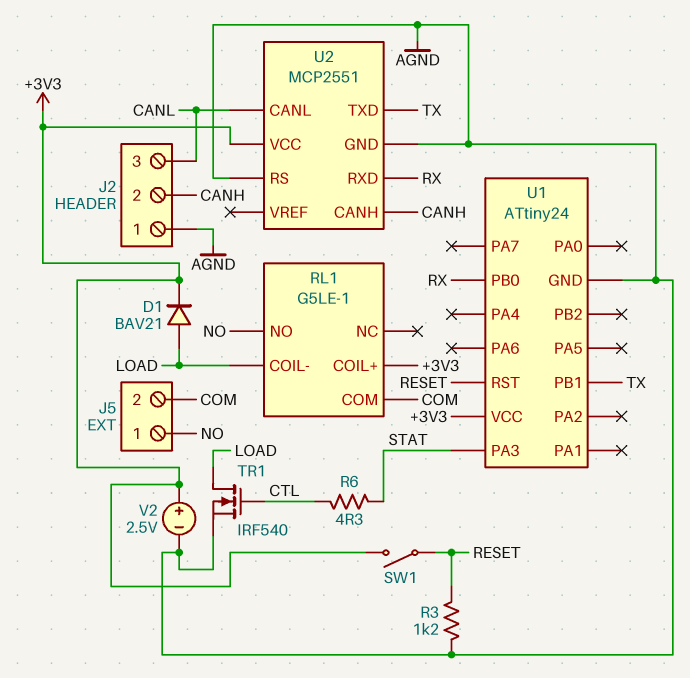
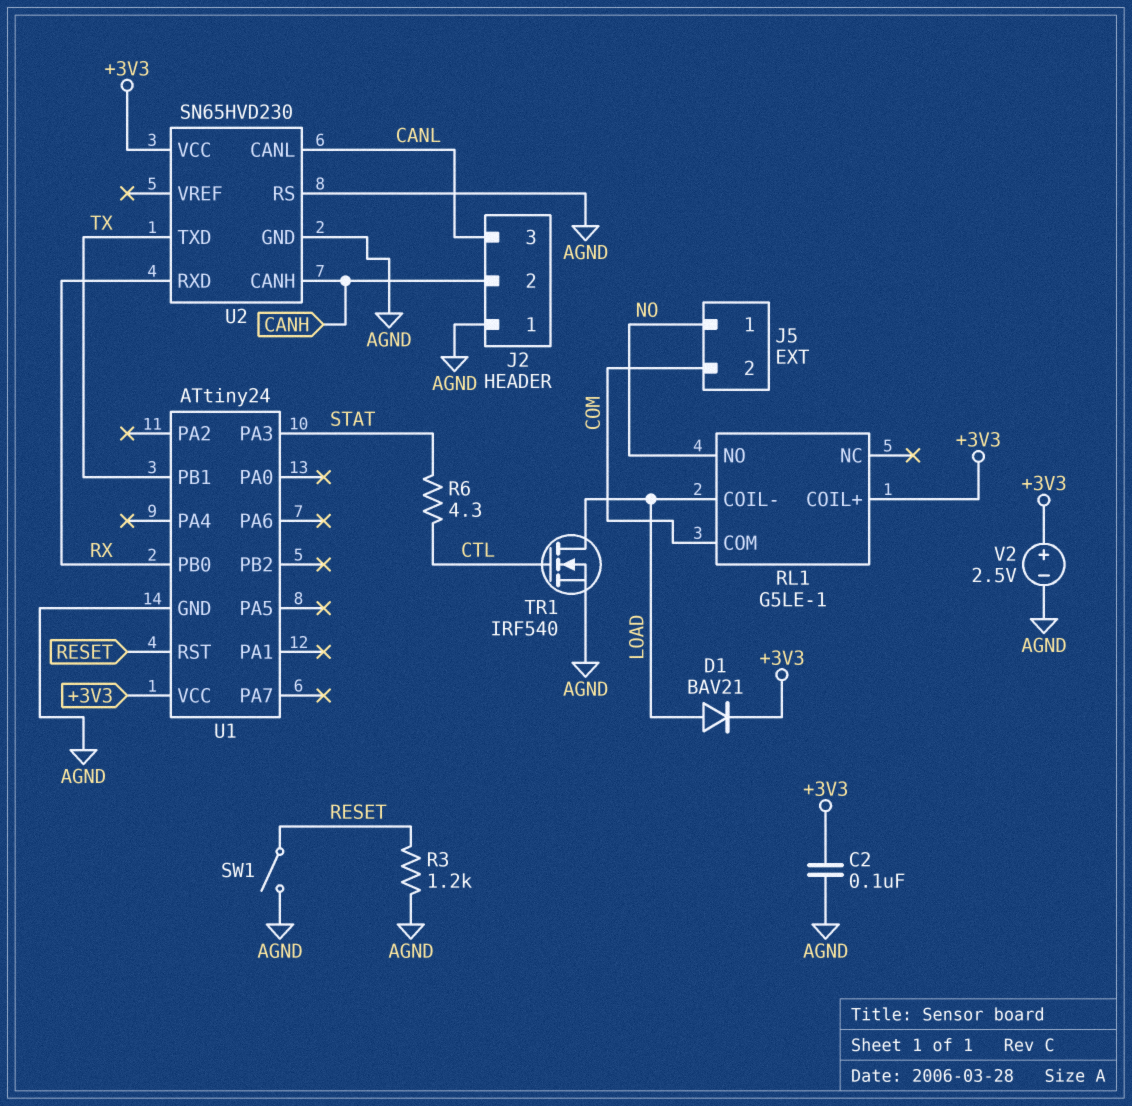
C2: none -> 100nF (+3V3, AGND)
SW1: switch (+3V3, RESET) -> switch (AGND, RESET)
U2: MCP2551 -> SN65HVD230

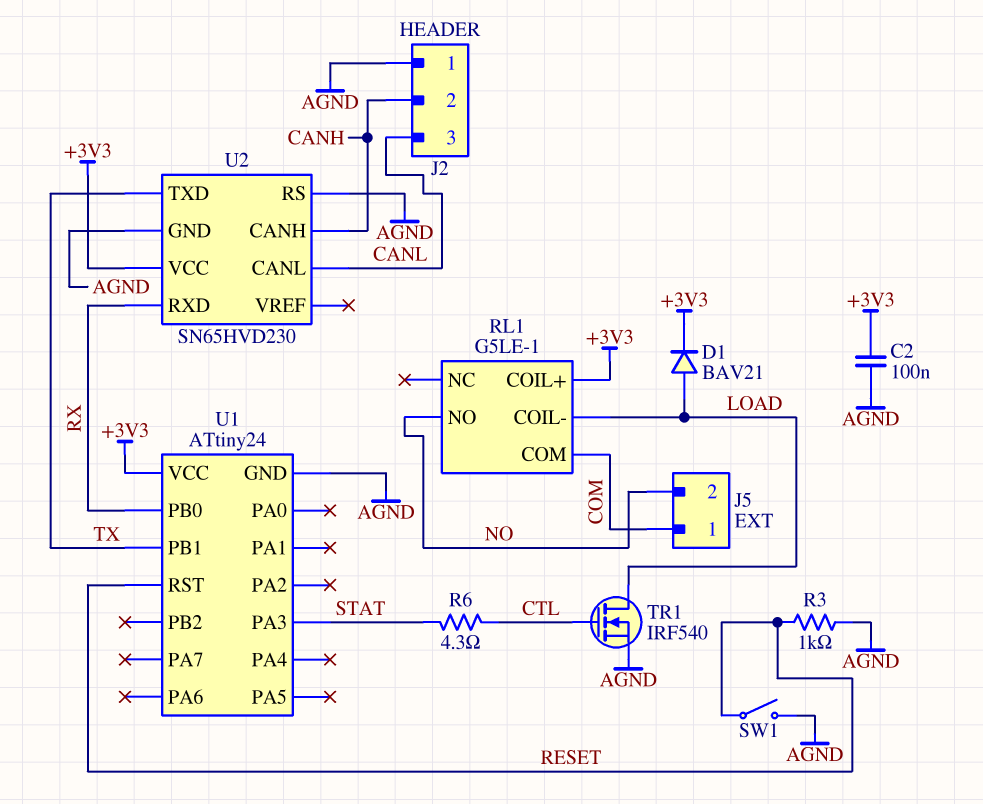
J5 pin 1: NO -> COM
J5 pin 2: COM -> NO
R3: 1.2k (AGND, RESET) -> 1k (AGND, RESET)
V2: 2.5V (plus +3V3, minus AGND) -> none

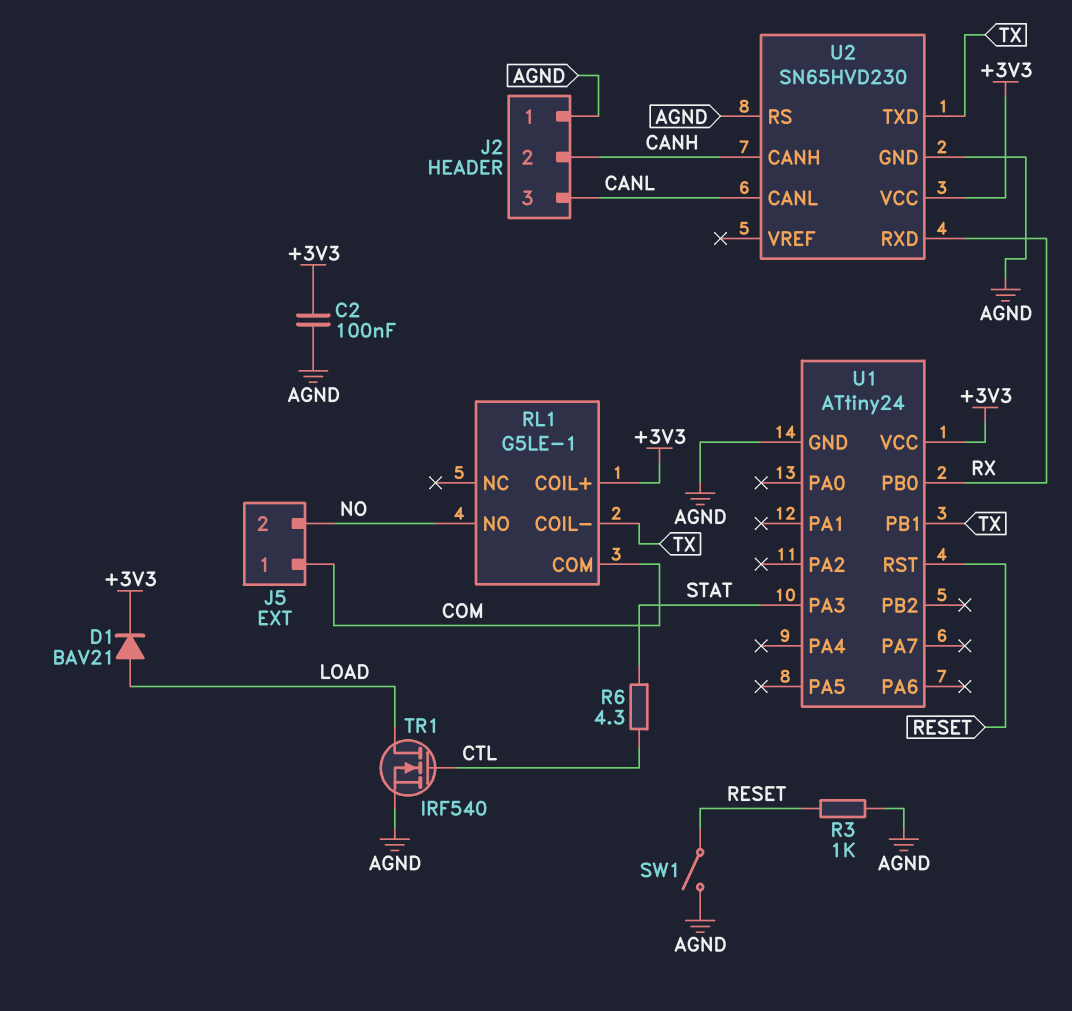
RL1 pin COIL-: LOAD -> TX

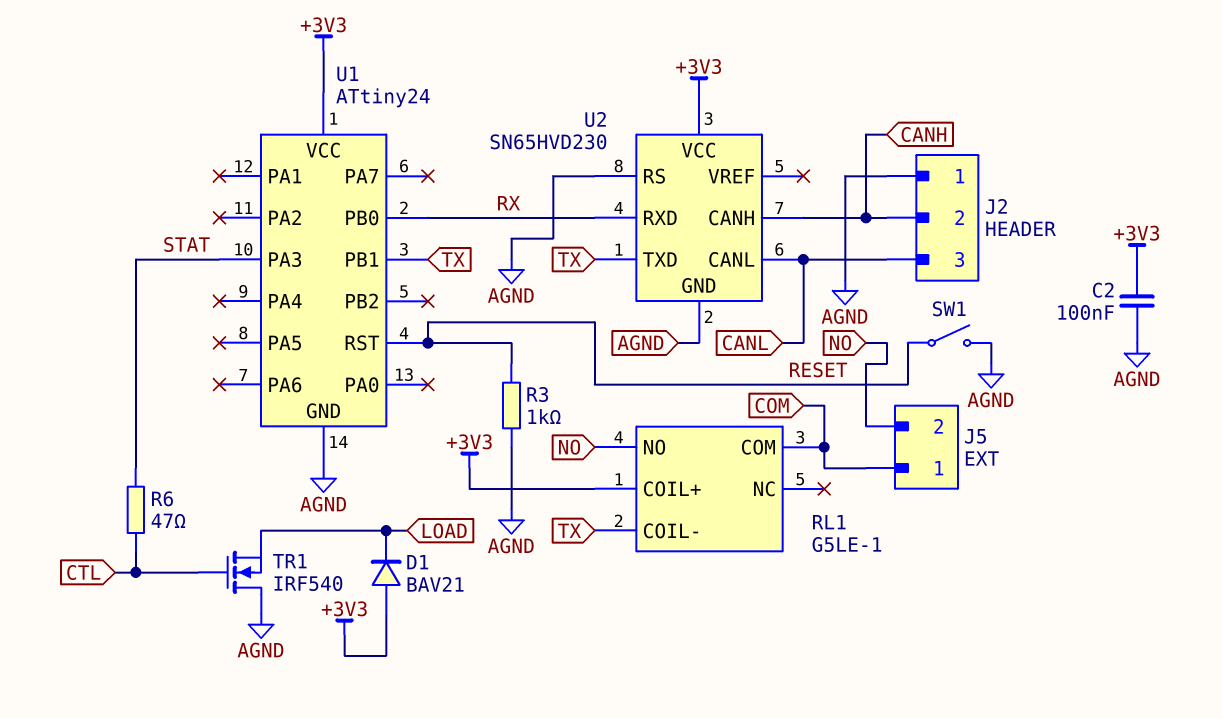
D1: diode BAV21 (A LOAD, K +3V3) -> diode BAV21 (A +3V3, K LOAD)
R6: 4.3 (CTL, STAT) -> 47 (CTL, STAT)
TR1: NMOS IRF540 (G CTL, D LOAD, S AGND) -> NMOS IRF540 (G CTL, D AGND, S LOAD)

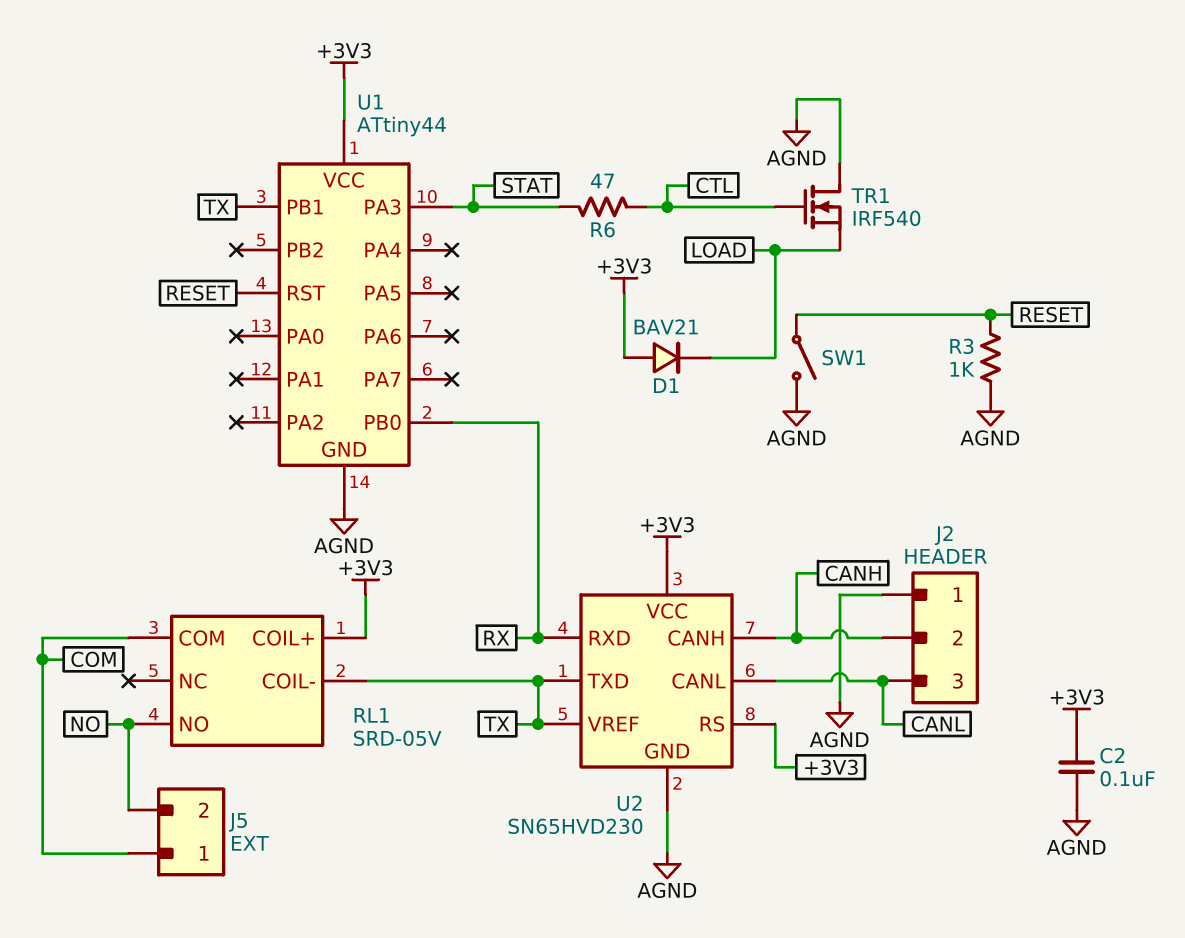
RL1: G5LE-1 -> SRD-05V
U1: ATtiny24 -> ATtiny44
U2 pin RS: AGND -> +3V3
U2 pin VREF: none -> TX

